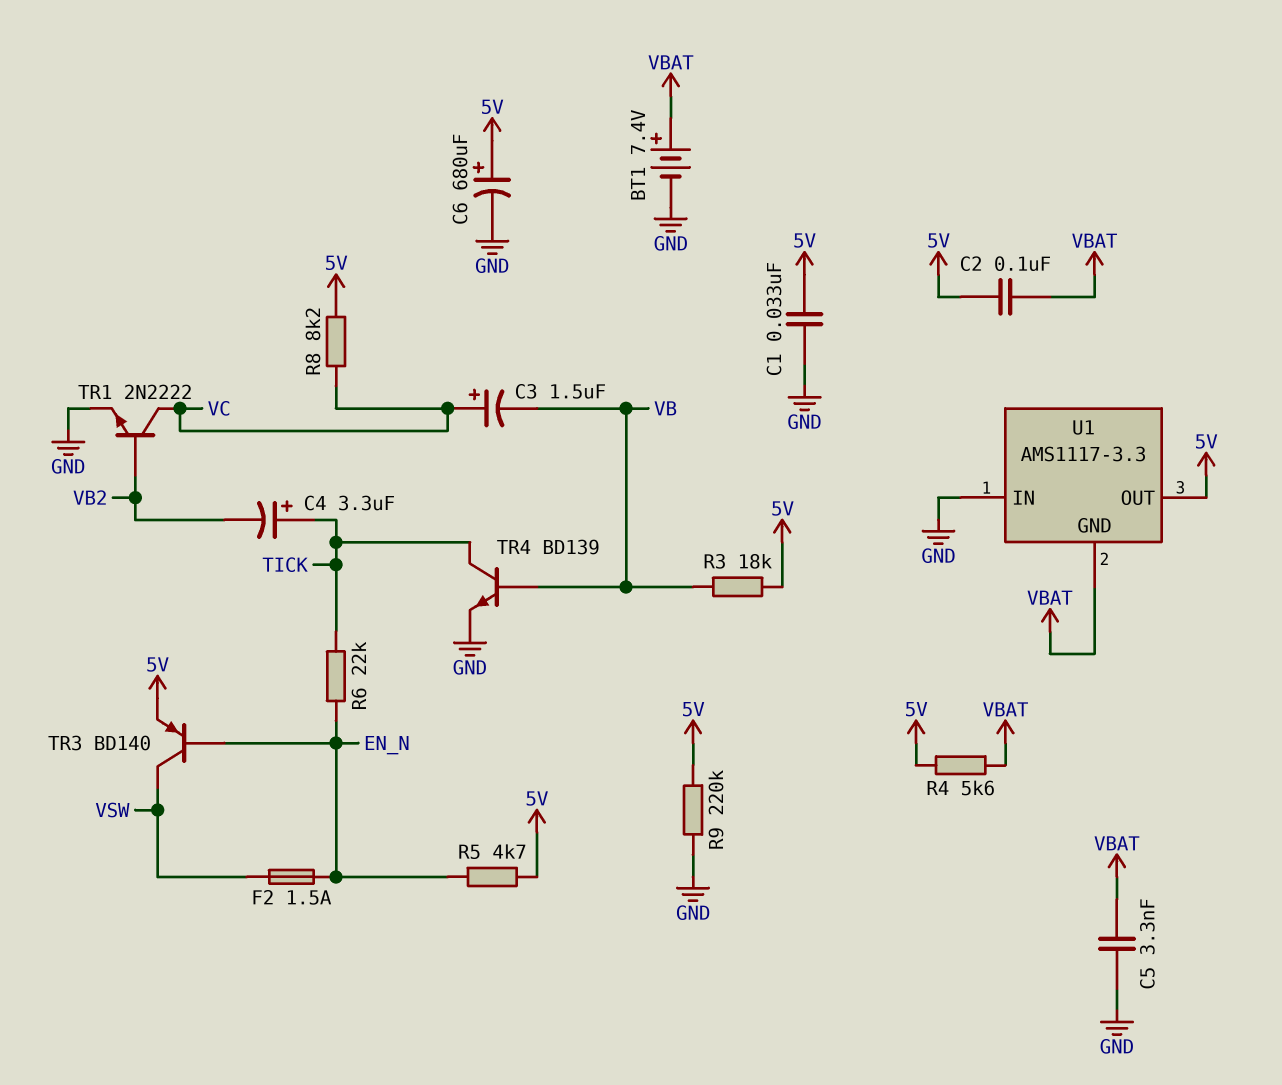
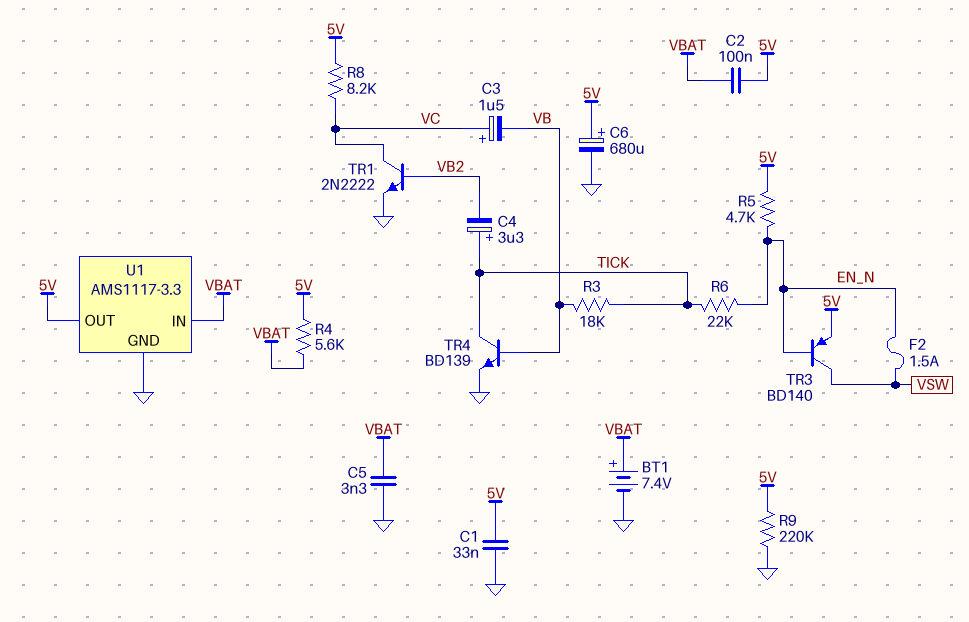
R3: 18k (5V, VB) -> 18k (TICK, VB)
U1 pin GND: VBAT -> GND
U1 pin IN: GND -> VBAT

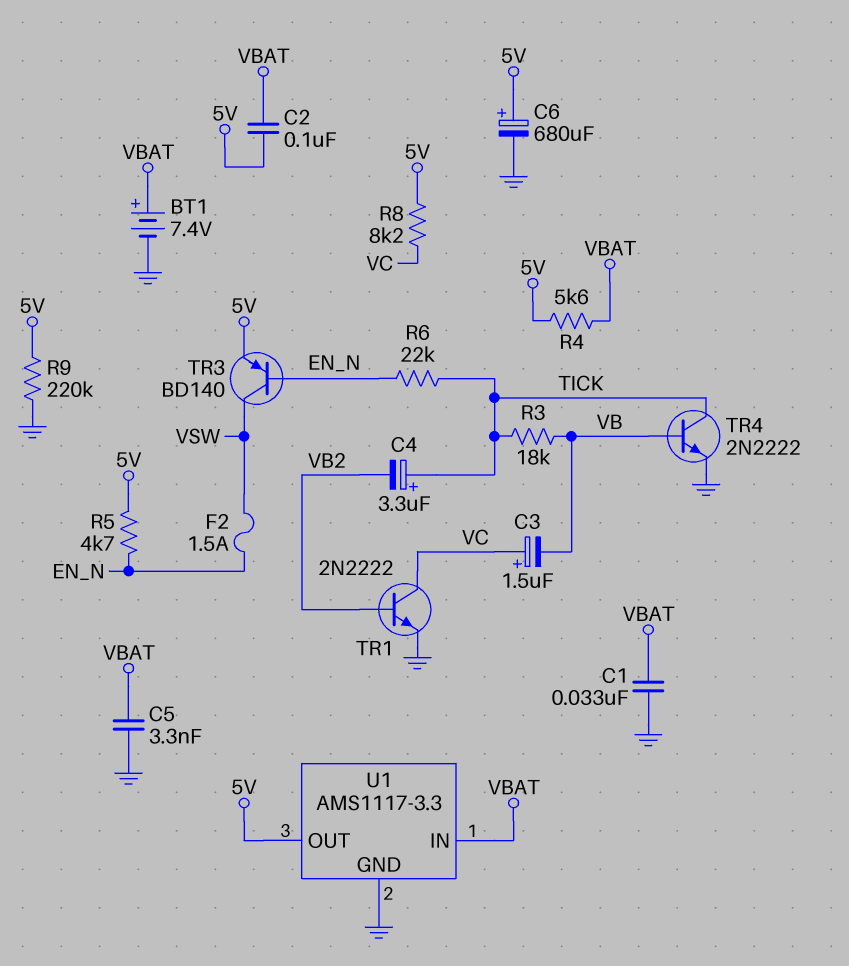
C1: 33nF (5V, GND) -> 33nF (GND, VBAT)
TR4: NPN BD139 (B VB, C TICK, E GND) -> NPN 2N2222 (B VB, C TICK, E GND)

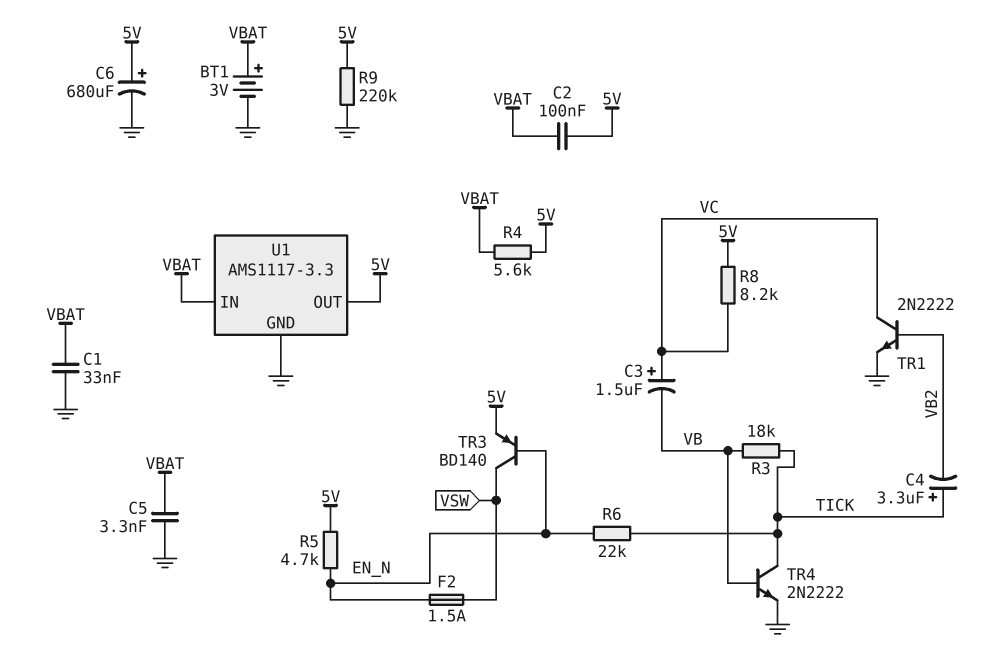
BT1: 7.4V (plus VBAT, minus GND) -> 3V (plus VBAT, minus GND)

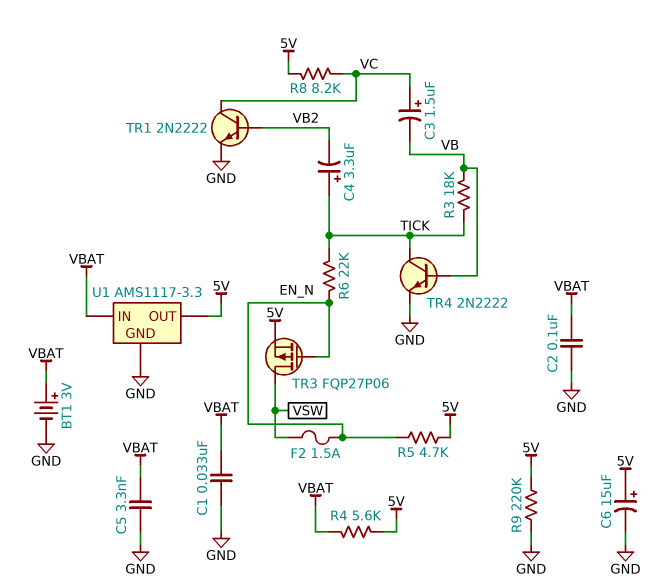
C2: 100nF (5V, VBAT) -> 100nF (GND, VBAT)
C6: 680uF (plus 5V, minus GND) -> 15uF (plus 5V, minus GND)
TR3: PNP BD140 (B EN_N, C VSW, E 5V) -> PMOS FQP27P06 (G EN_N, D VSW, S 5V)

